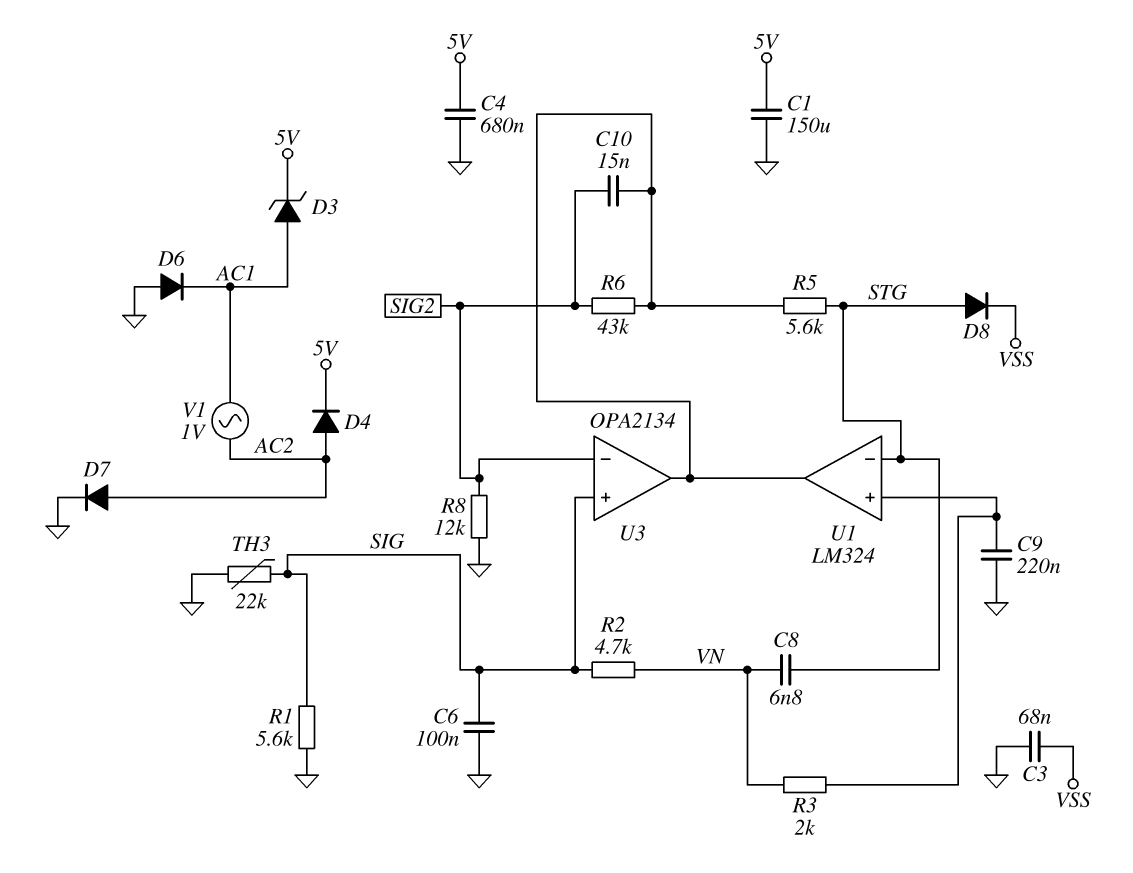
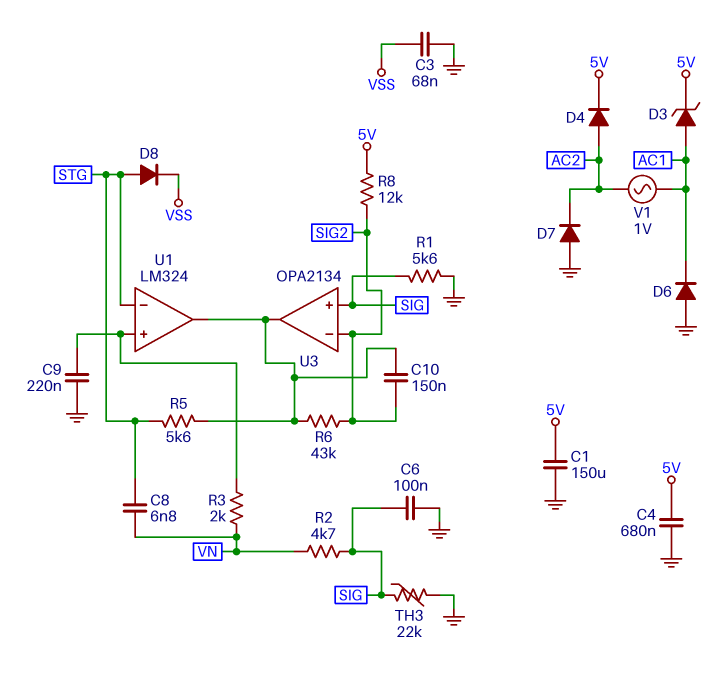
C10: 15nF (SIG2, U1/out) -> 150nF (SIG2, U1/out)
D7: diode (A AC2, K GND) -> diode (A GND, K AC2)
R8: 12k (GND, SIG2) -> 12k (5V, SIG2)

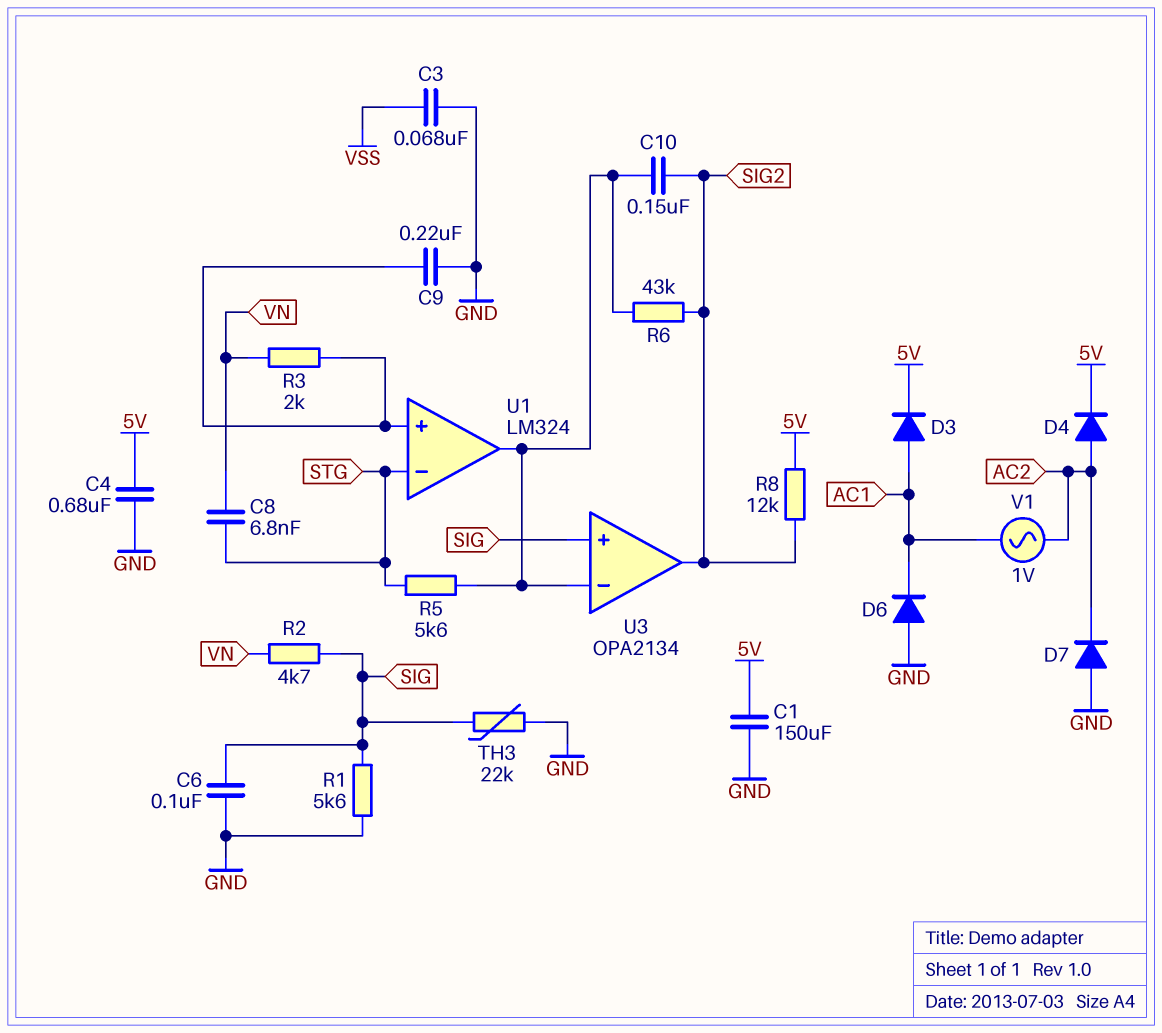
D3: zener (A AC1, K 5V) -> diode (A AC1, K 5V)
D8: diode (A STG, K VSS) -> none
U3 pin in-: SIG2 -> U1/out
U3 pin out: U1/out -> SIG2

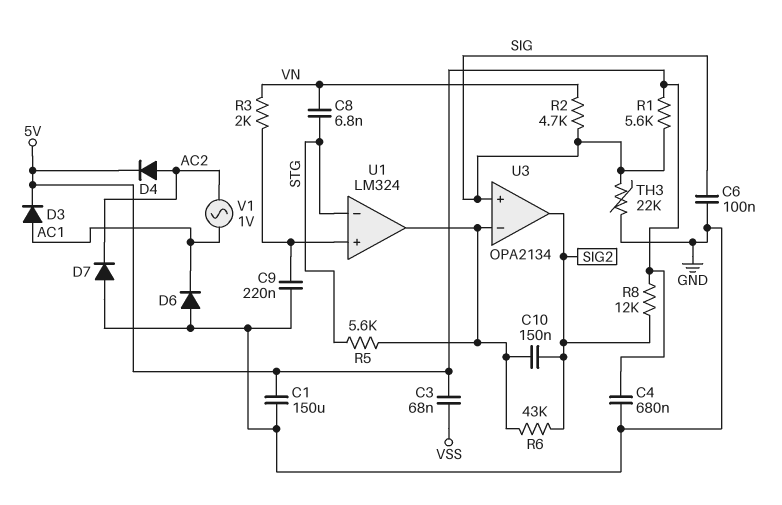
C3: 68nF (GND, VSS) -> 68nF (5V, VSS)
R1: 5.6k (GND, SIG) -> 5.6k (5V, SIG)

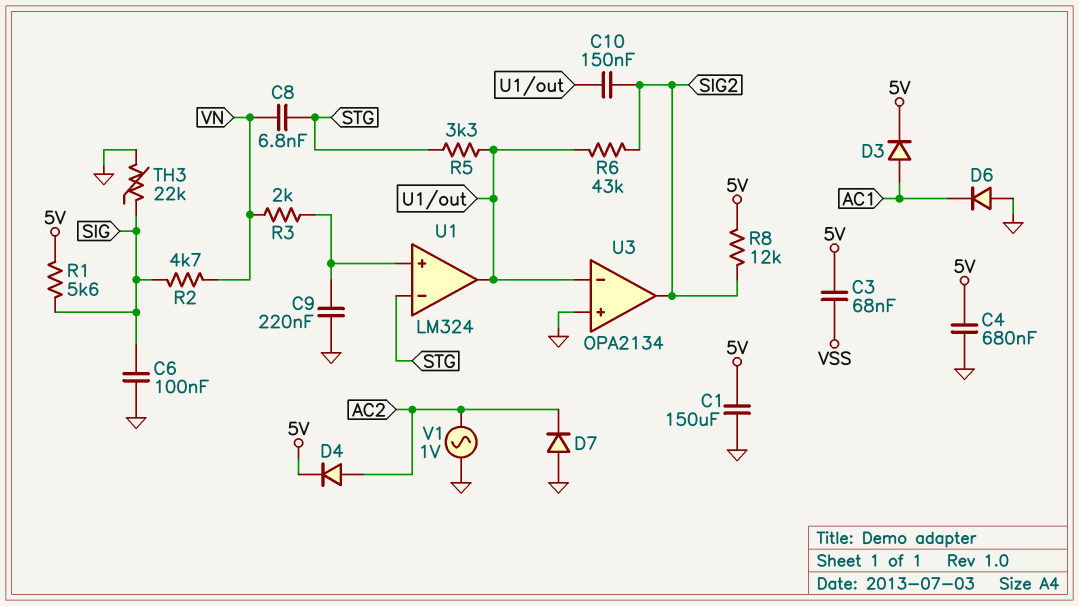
R5: 5.6k (STG, U1/out) -> 3.3k (STG, U1/out)
U3 pin in+: SIG -> GND
V1: AC 1V (AC1, AC2) -> AC 1V (AC2, GND)

